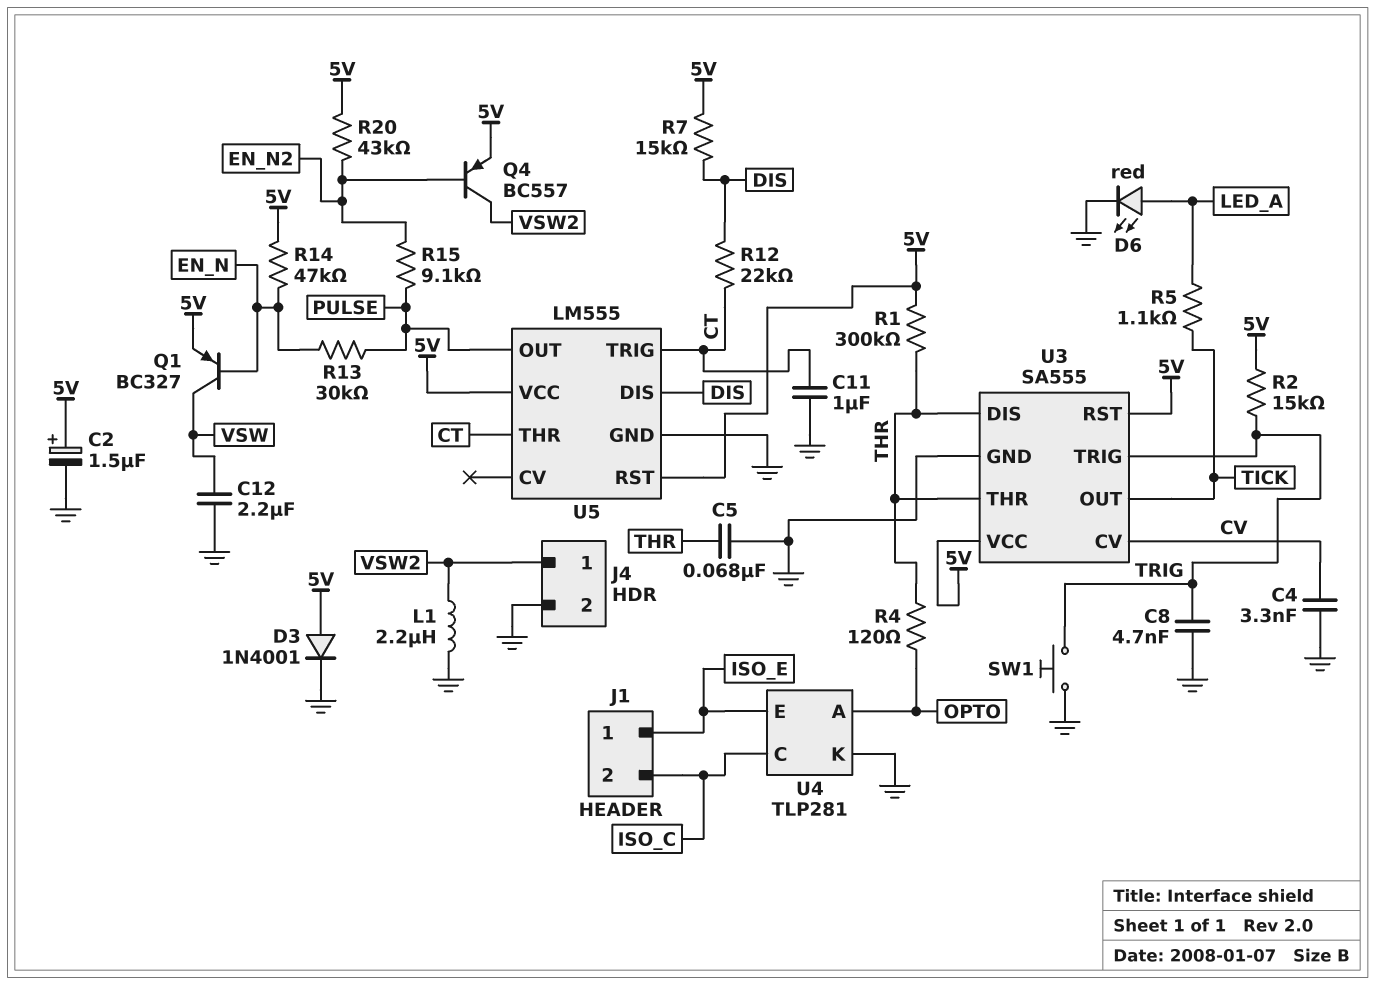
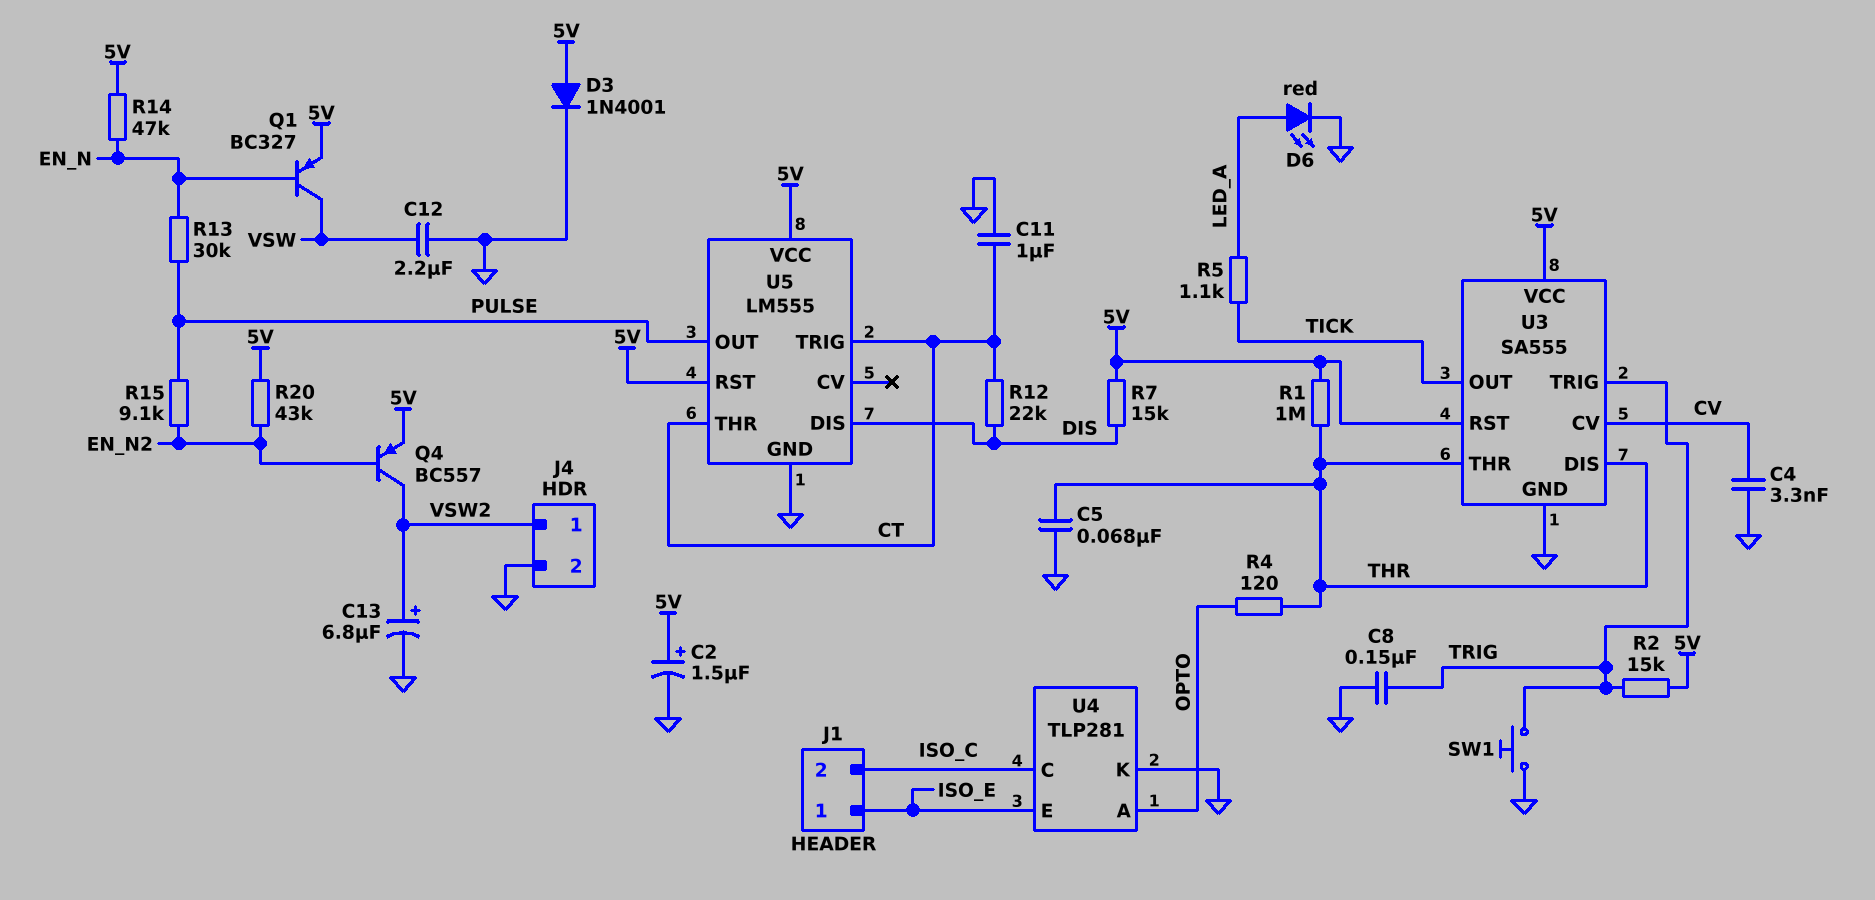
C8: 4.7nF (GND, TRIG) -> 150nF (GND, TRIG)
C13: none -> 6.8uF (plus VSW2, minus GND)
L1: 2.2uH (GND, VSW2) -> none
R1: 300k (5V, THR) -> 1M (5V, THR)

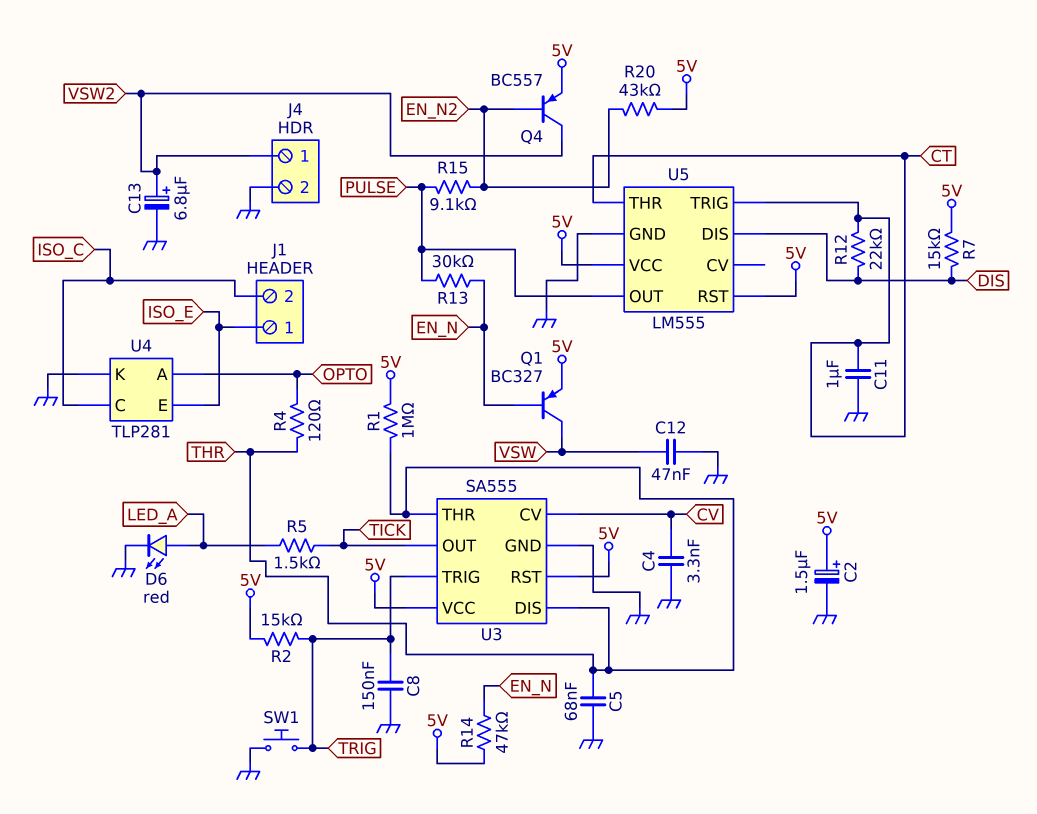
C12: 2.2uF (GND, VSW) -> 47nF (GND, VSW)
D3: diode 1N4001 (A 5V, K GND) -> none
R5: 1.1k (LED_A, TICK) -> 1.5k (LED_A, TICK)

